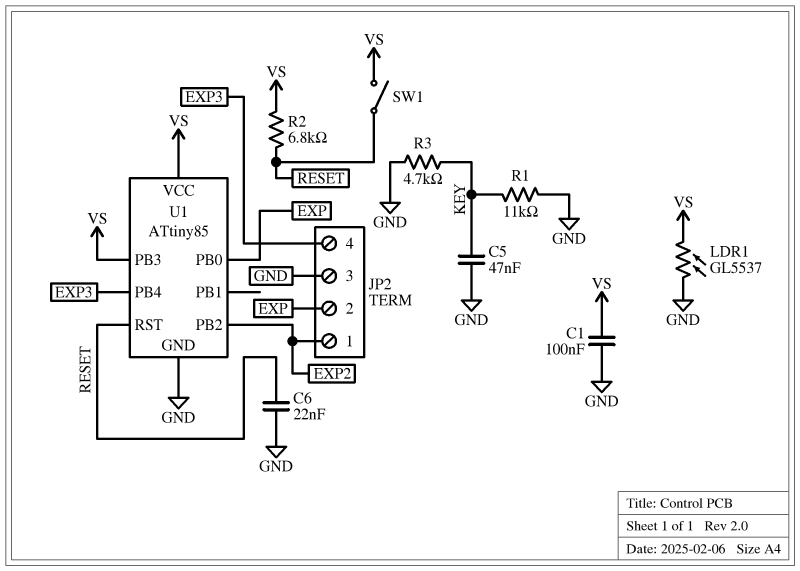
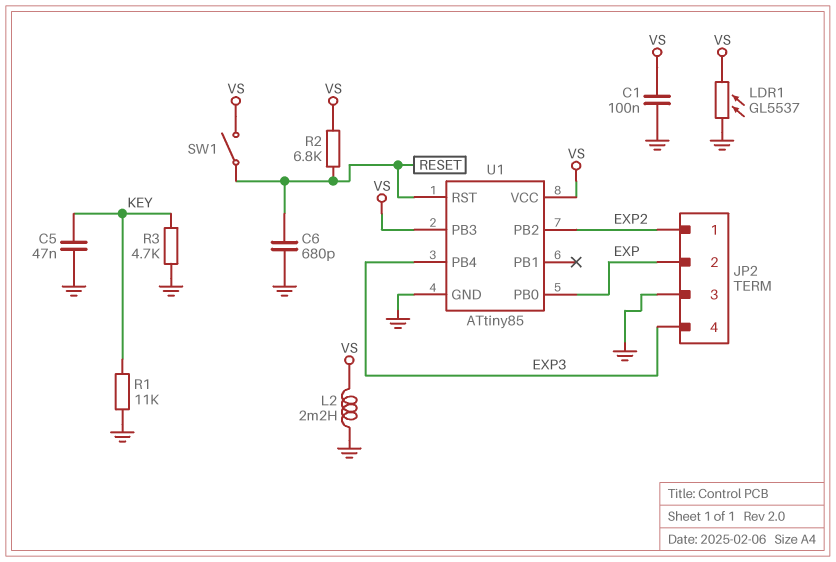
C6: 22nF (GND, RESET) -> 680pF (GND, RESET)
L2: none -> 2.2mH (GND, VS)

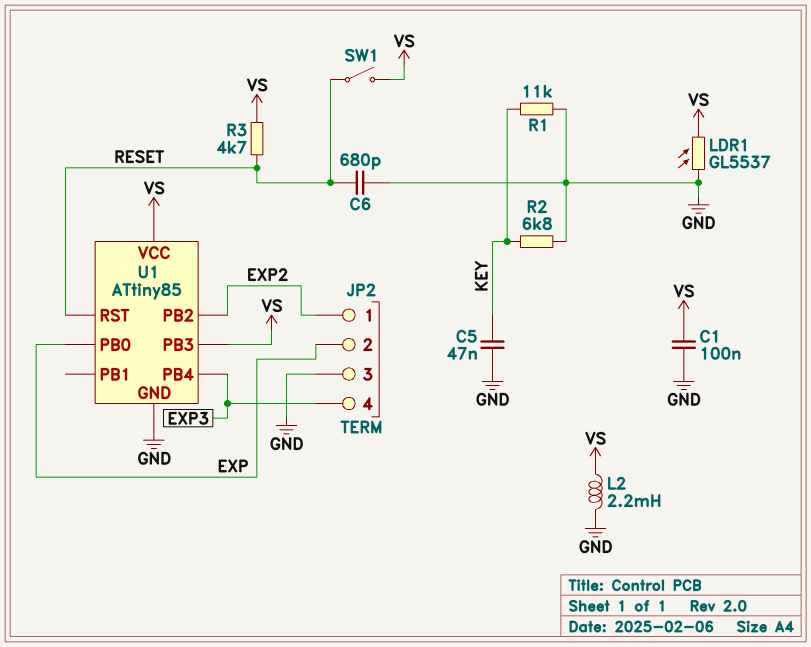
R2: 6.8k (RESET, VS) -> 6.8k (GND, KEY)
R3: 4.7k (GND, KEY) -> 4.7k (RESET, VS)

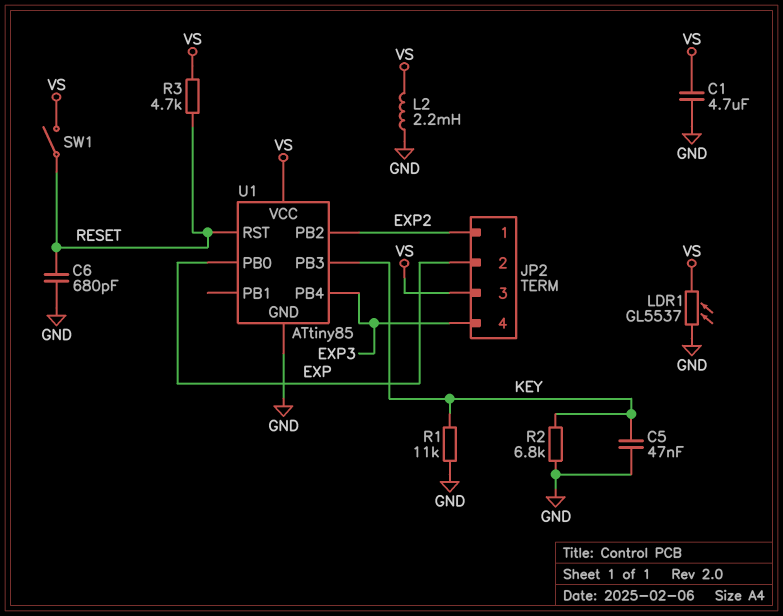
C1: 100nF (GND, VS) -> 4.7uF (GND, VS)
JP2 pin 3: GND -> VS
U1 pin PB3: VS -> KEY

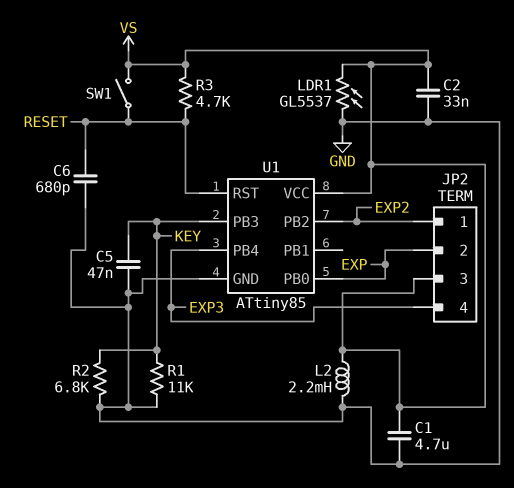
C2: none -> 33nF (GND, VS)

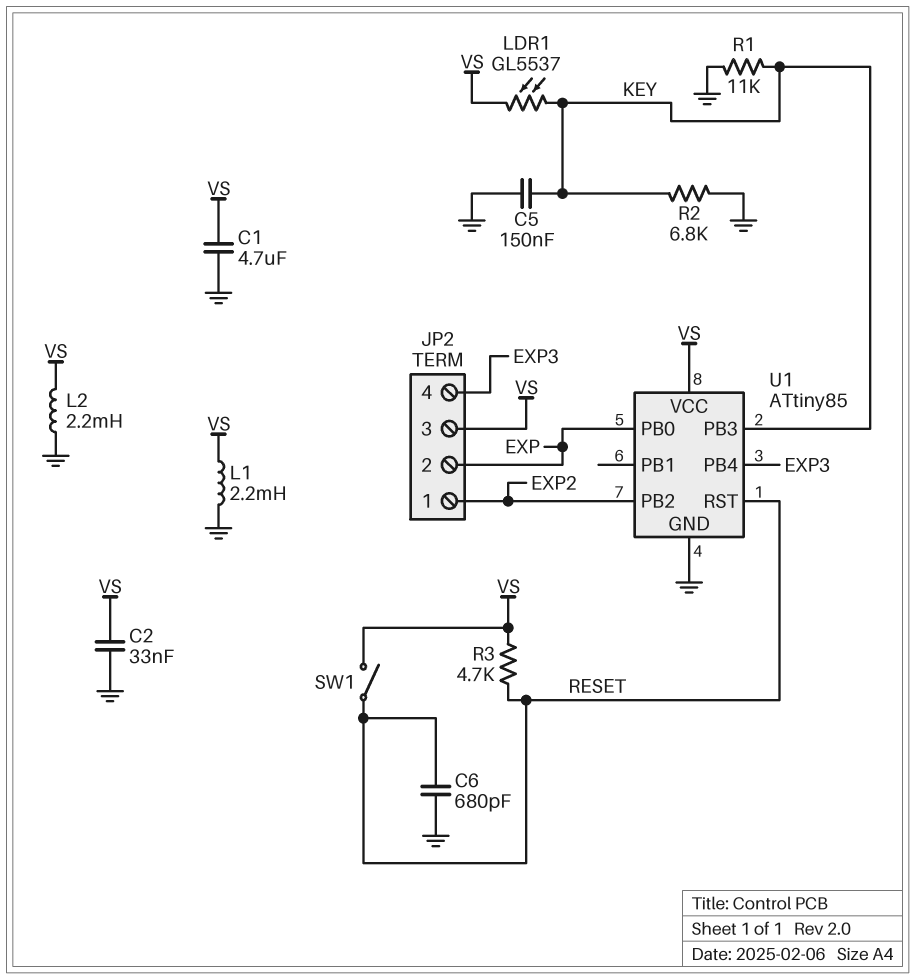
C5: 47nF (GND, KEY) -> 150nF (GND, KEY)
L1: none -> 2.2mH (GND, VS)
LDR1: GL5537 (GND, VS) -> GL5537 (KEY, VS)

